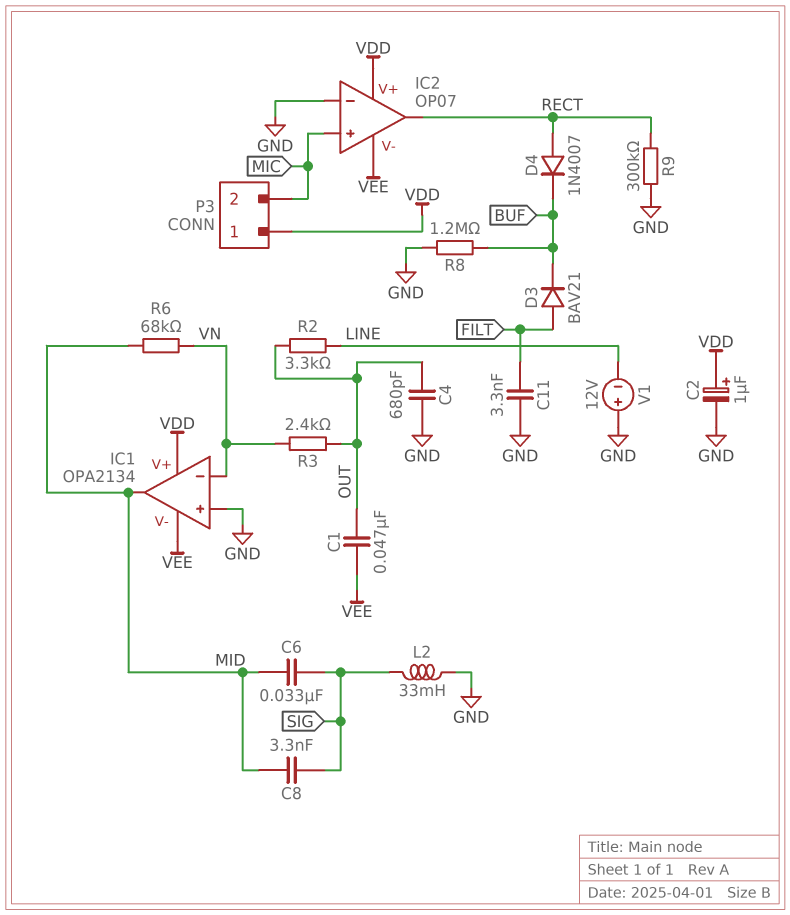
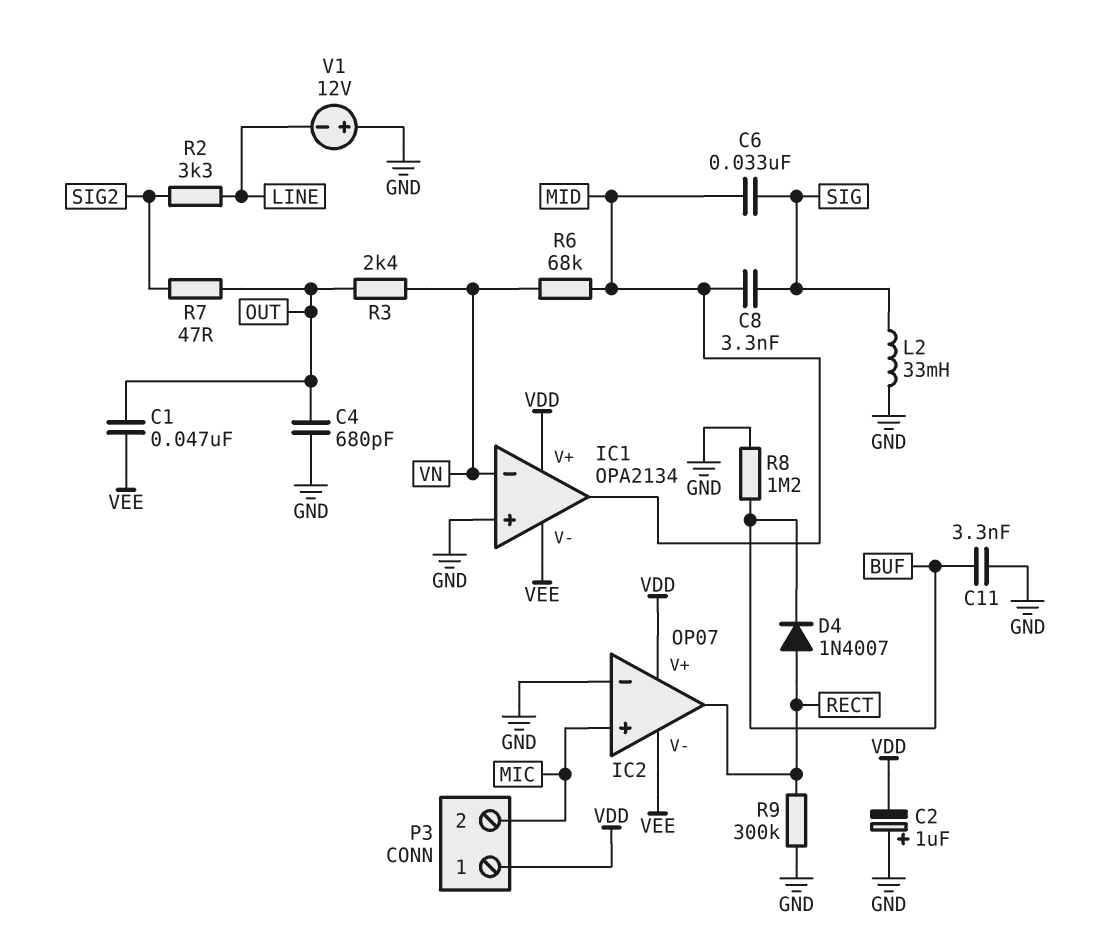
C2: 1uF (plus VDD, minus GND) -> 1uF (plus GND, minus VDD)
C11: 3.3nF (FILT, GND) -> 3.3nF (BUF, GND)
D3: diode BAV21 (A FILT, K BUF) -> none
R2: 3.3k (LINE, OUT) -> 3.3k (LINE, SIG2)
R7: none -> 47 (OUT, SIG2)

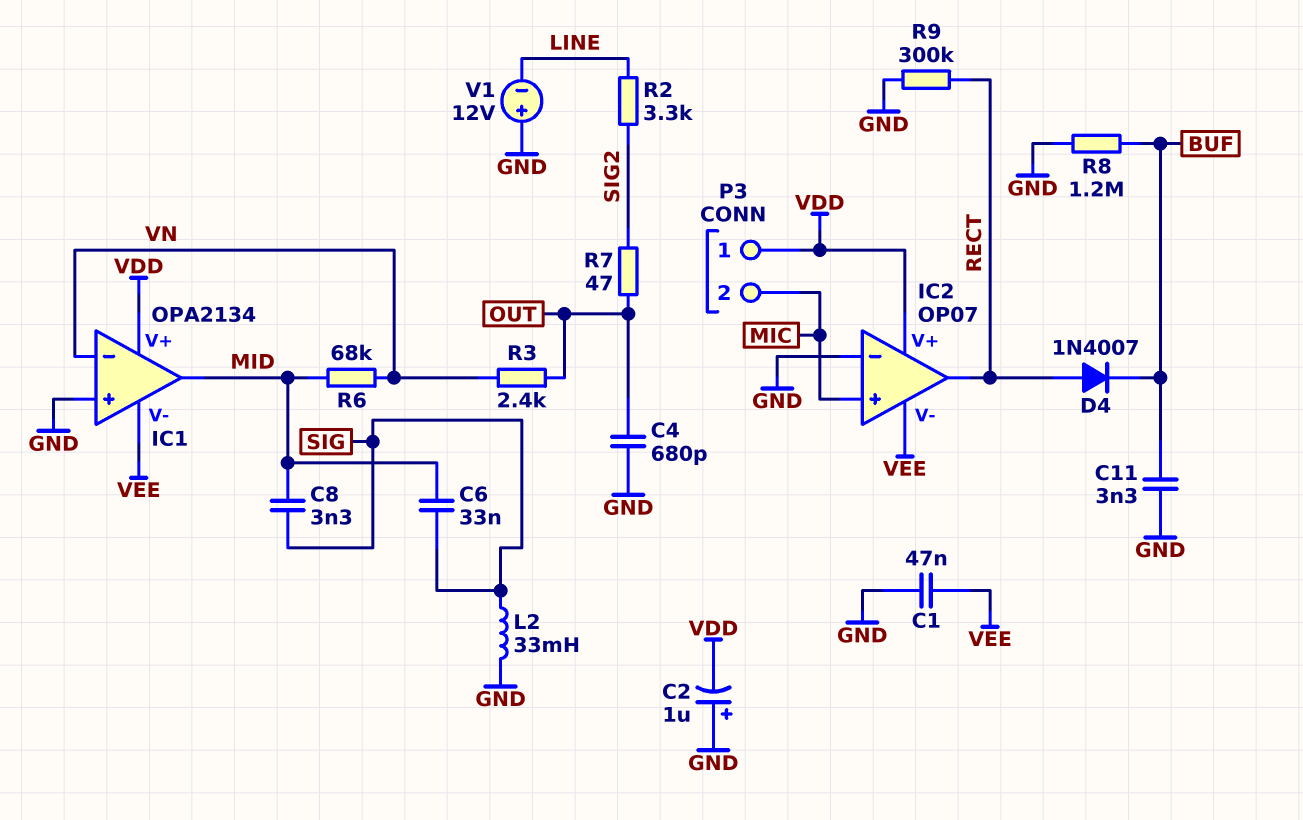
C1: 47nF (OUT, VEE) -> 47nF (GND, VEE)

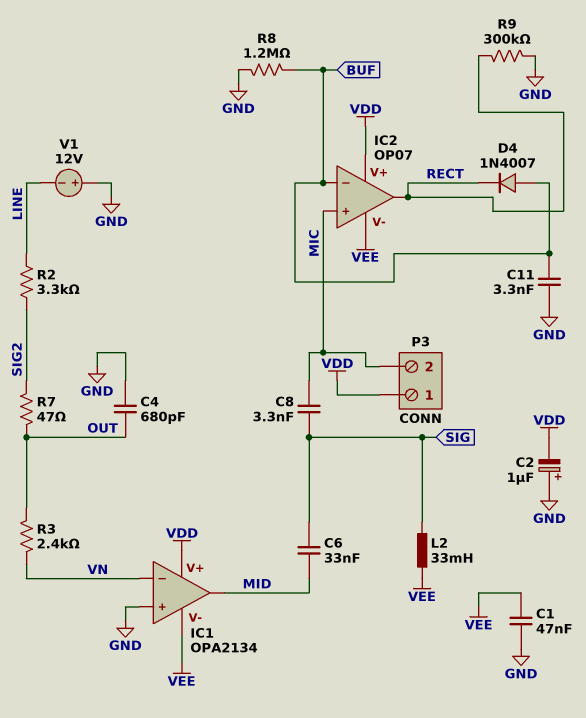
C8: 3.3nF (MID, SIG) -> 3.3nF (MIC, SIG)
D4: diode 1N4007 (A RECT, K BUF) -> diode 1N4007 (A BUF, K RECT)
IC2 pin in-: GND -> BUF
L2: 33mH (GND, SIG) -> 33mH (SIG, VEE)
R6: 68k (MID, VN) -> none

